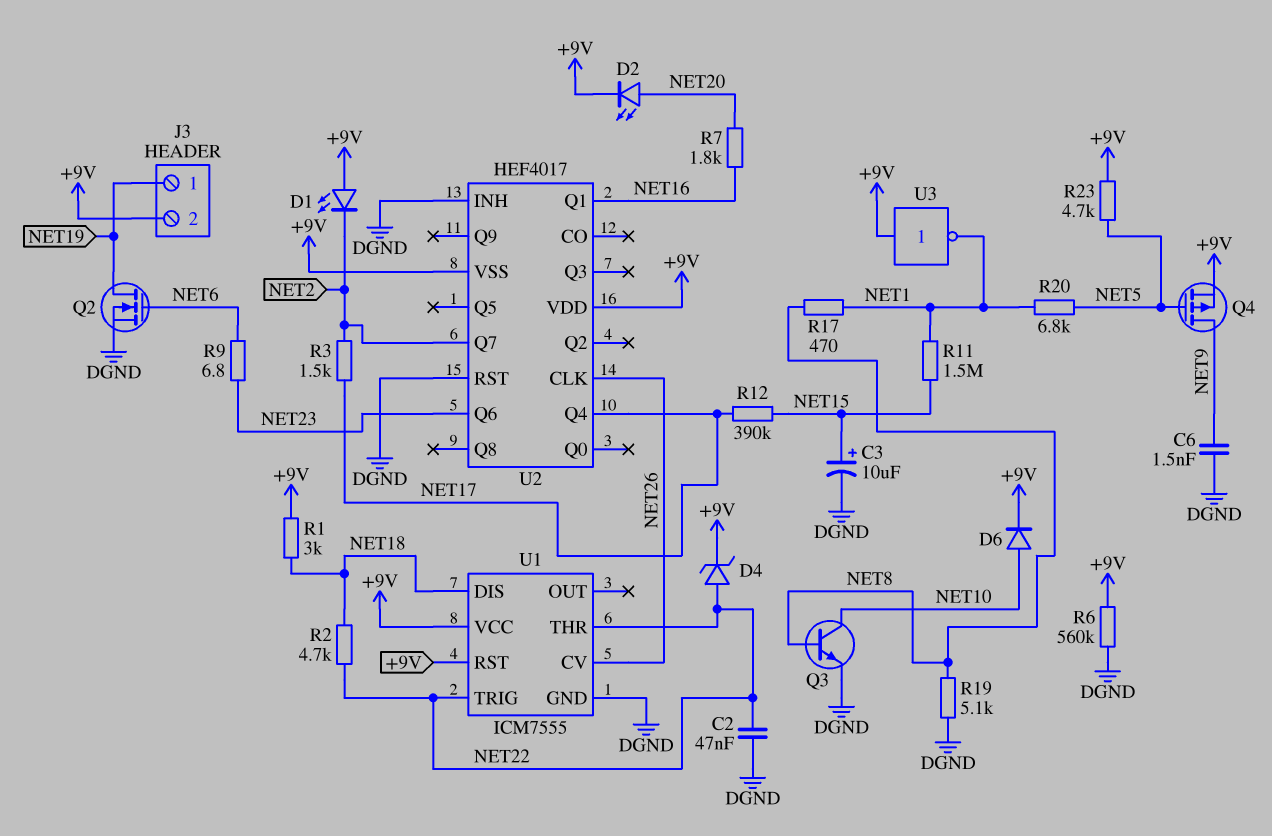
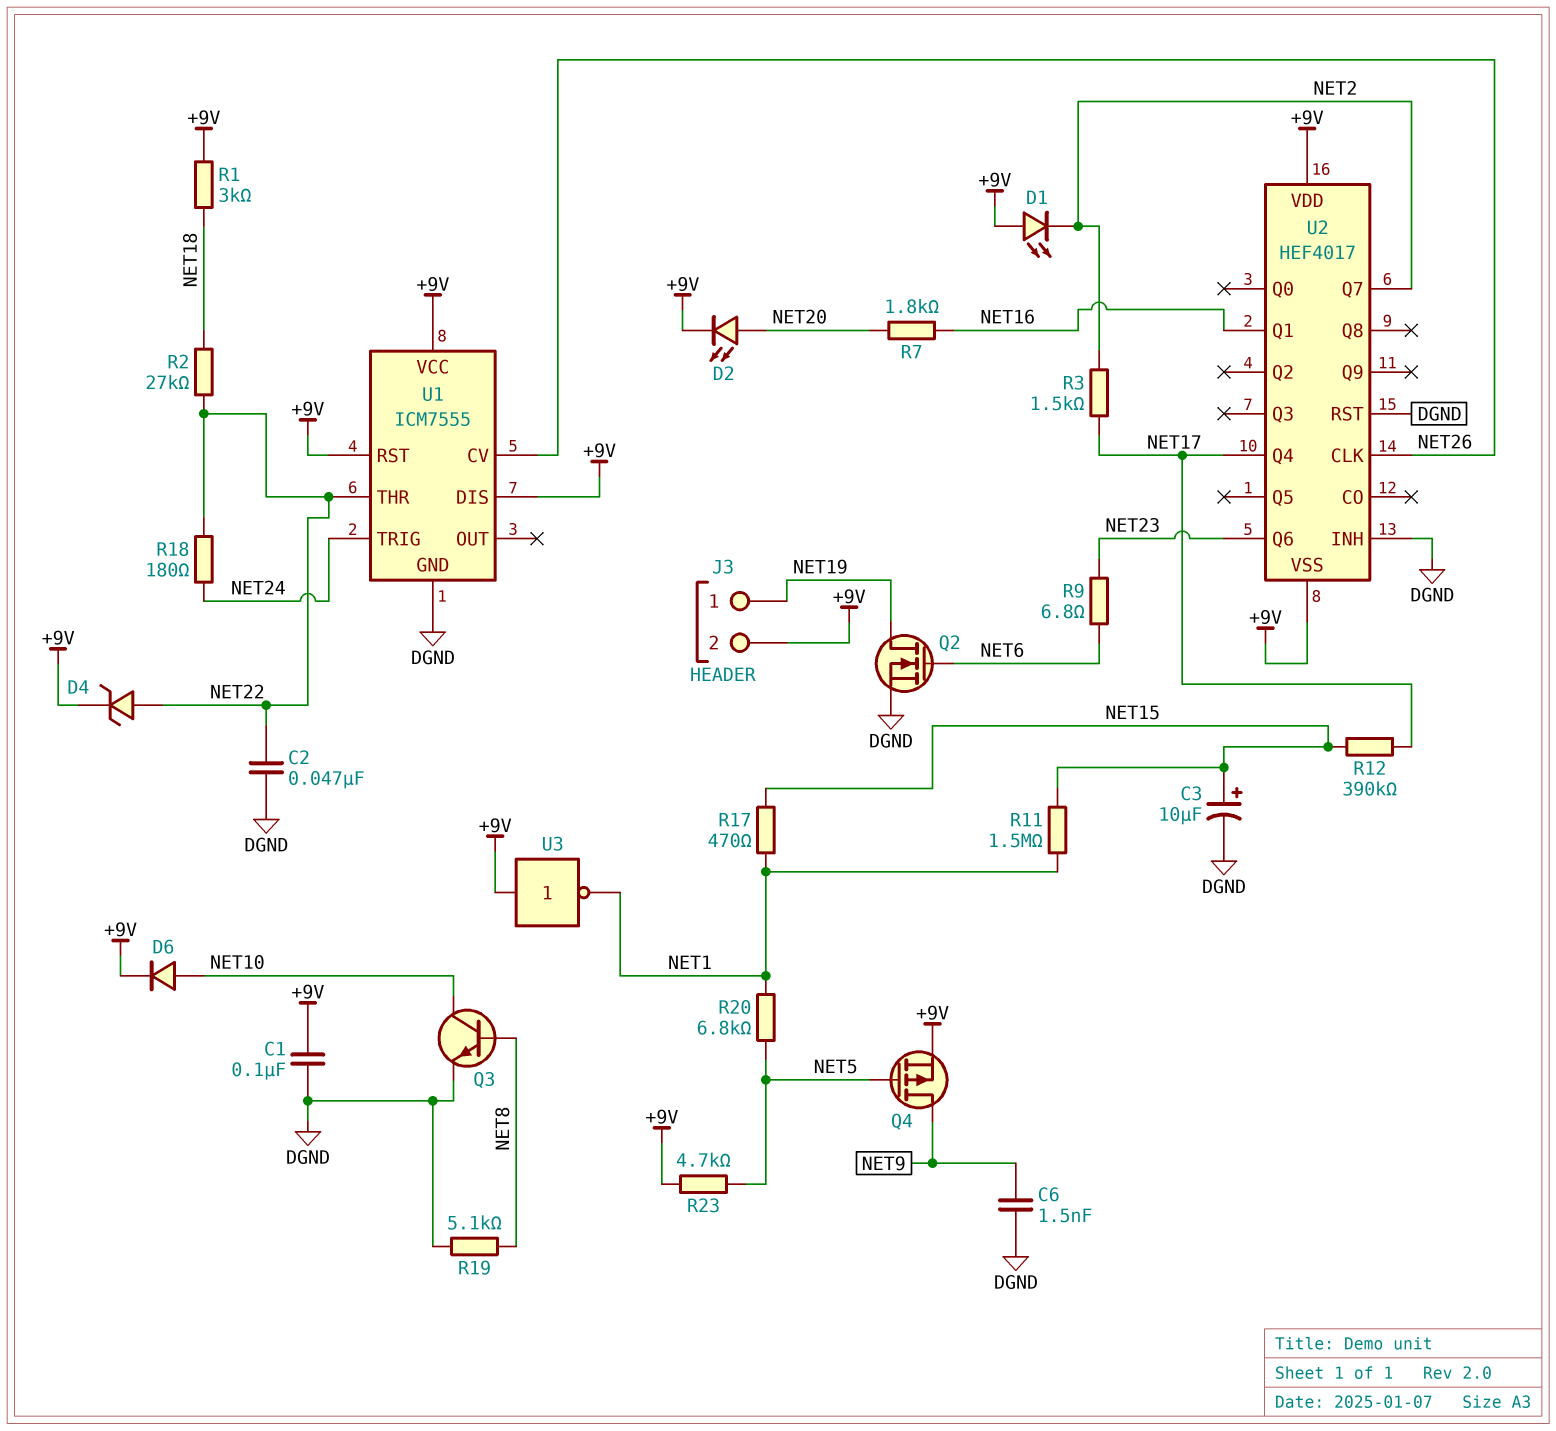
C1: none -> 100nF (+9V, DGND)
R2: 4.7k (NET18, NET22) -> 27k (NET18, NET22)
R6: 560k (+9V, DGND) -> none
R17: 470 (NET1, NET8) -> 470 (NET1, NET15)
R18: none -> 180 (NET22, NET24)
U1 pin DIS: NET18 -> +9V
U1 pin TRIG: NET22 -> NET24

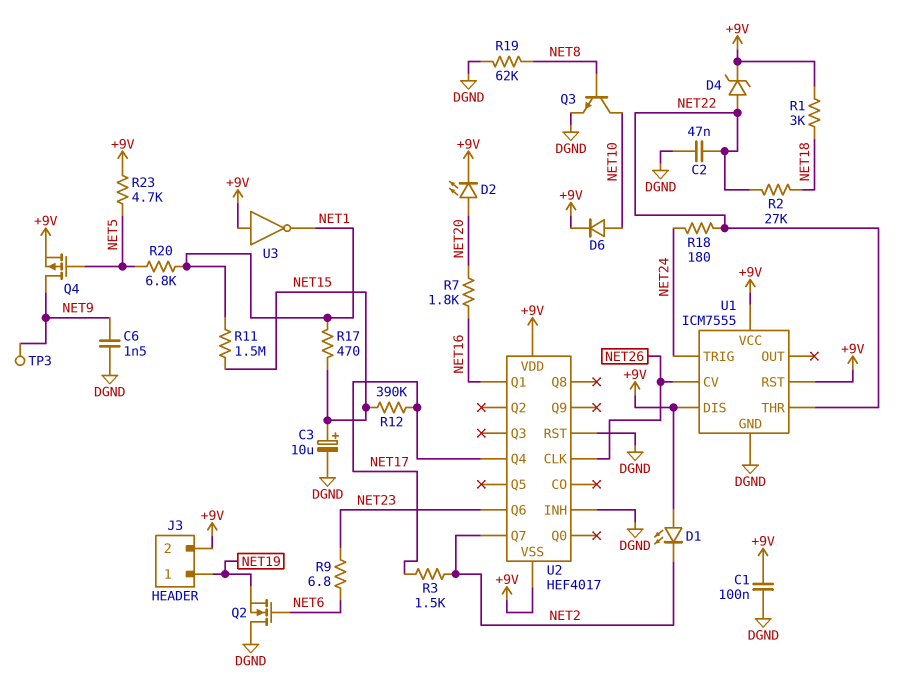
Q2: NMOS (G NET6, D NET19, S DGND) -> NMOS (G NET6, D DGND, S NET19)
R19: 5.1k (DGND, NET8) -> 62k (DGND, NET8)
TP3: none -> test point (NET9)

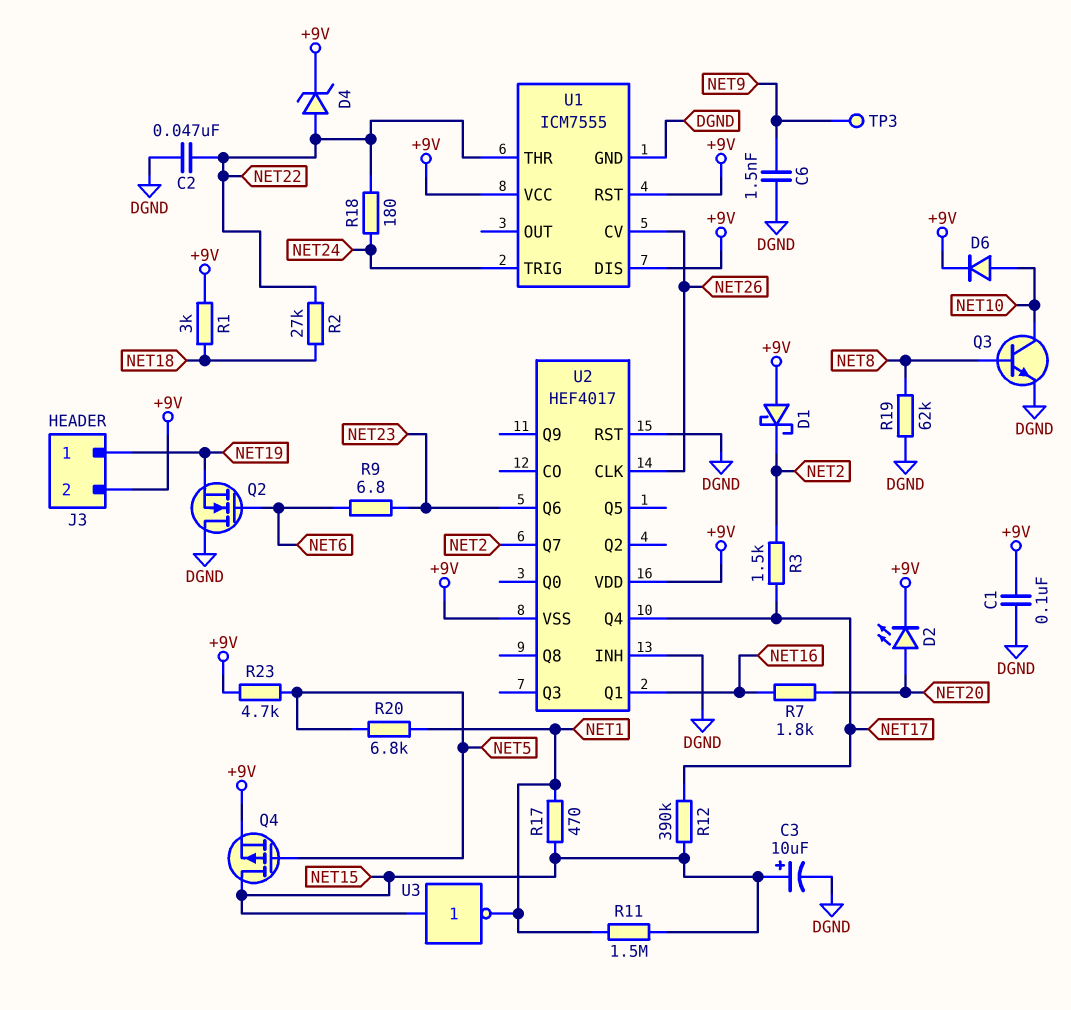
D1: LED (A +9V, K NET2) -> schottky (A +9V, K NET2)
Q4: PMOS (G NET5, D NET9, S +9V) -> PMOS (G NET5, D NET15, S +9V)
U3: NOT (in +9V, out NET1) -> NOT (in NET15, out NET1)

